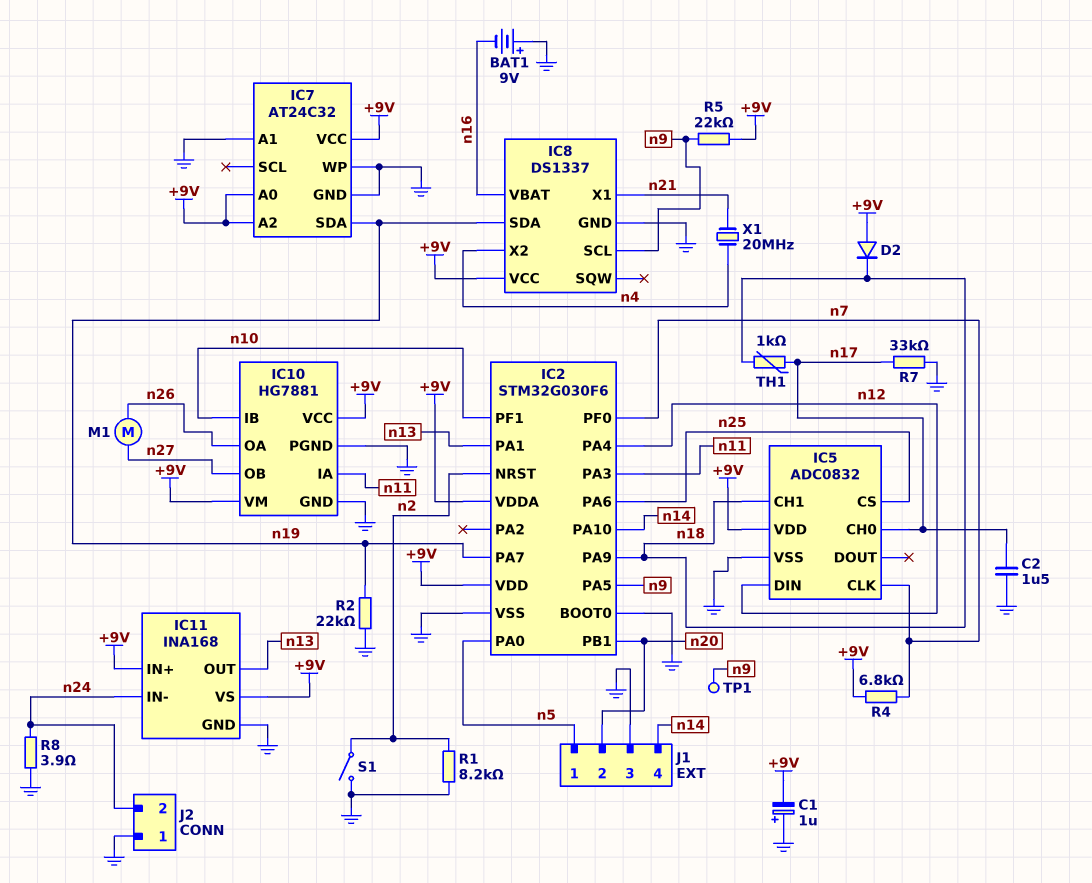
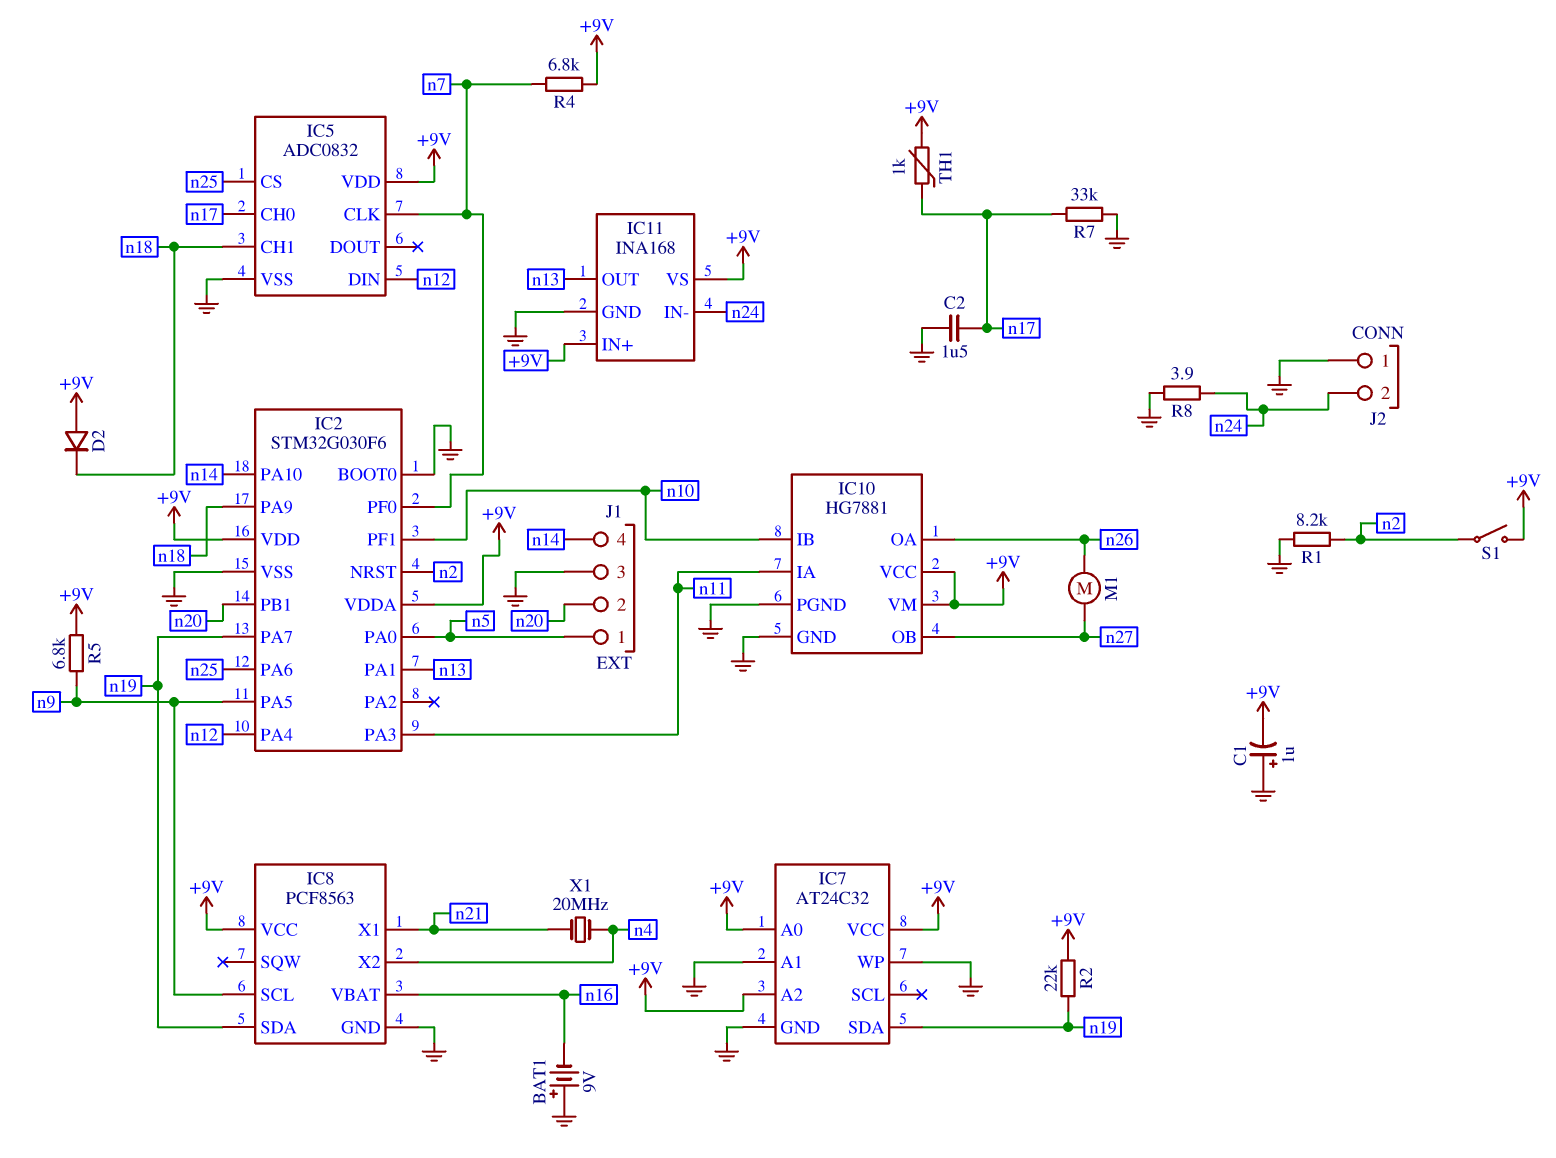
IC8: DS1337 -> PCF8563
R2: 22k (GND, n19) -> 22k (+9V, n19)
R5: 22k (+9V, n9) -> 6.8k (+9V, n9)
S1: switch (GND, n2) -> switch (+9V, n2)
TH1: 1k (n17, n18) -> 1k (+9V, n17)
TP1: test point (n9) -> none

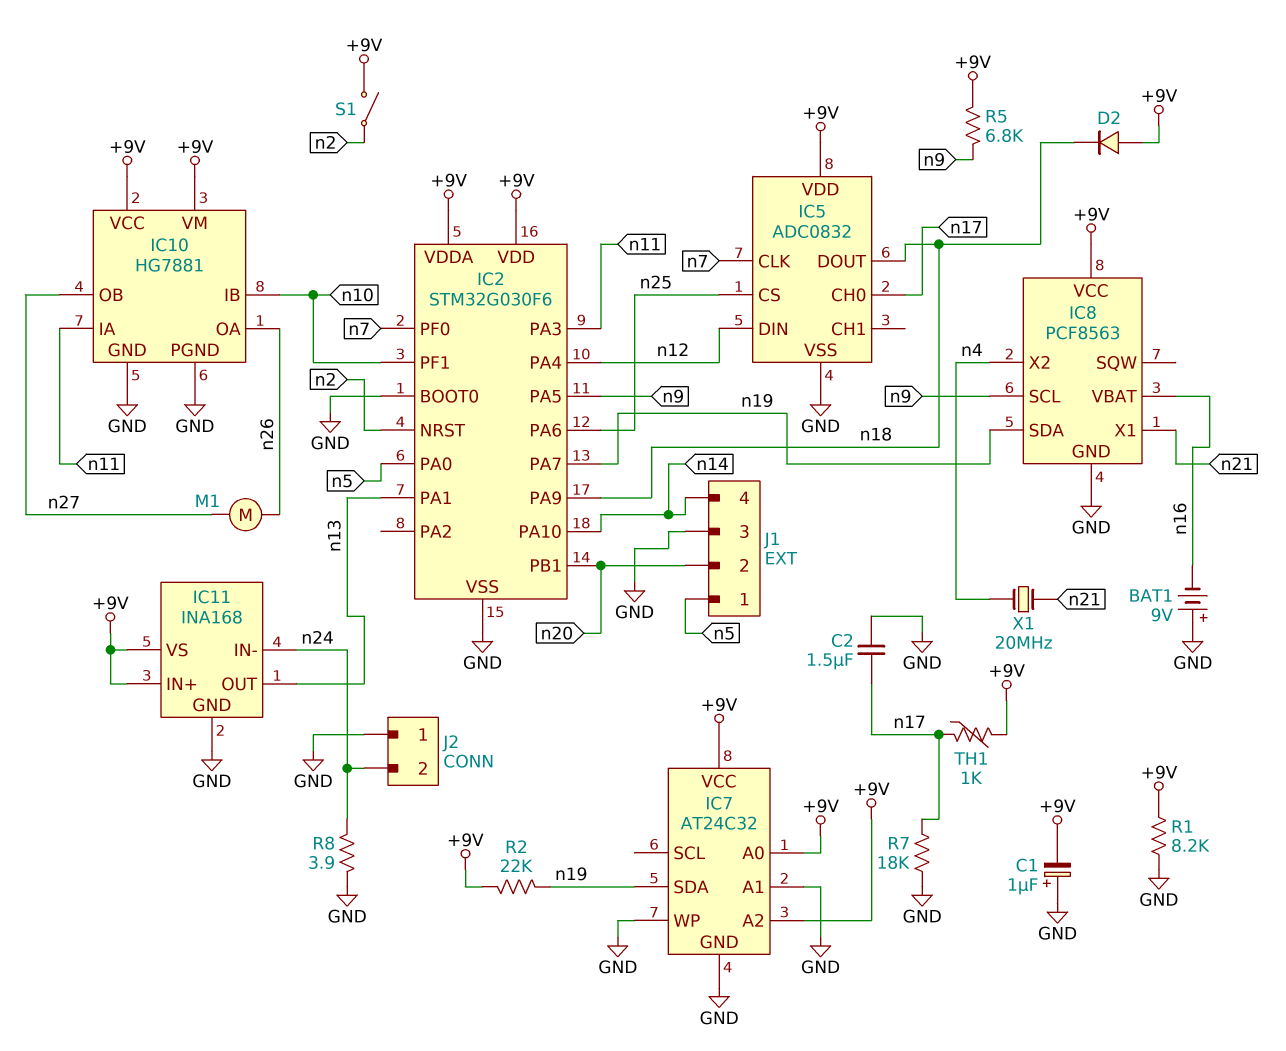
IC5 pin CH1: n18 -> none
IC5 pin DOUT: none -> n18
R1: 8.2k (GND, n2) -> 8.2k (+9V, GND)
R4: 6.8k (+9V, n7) -> none
R7: 33k (GND, n17) -> 18k (GND, n17)

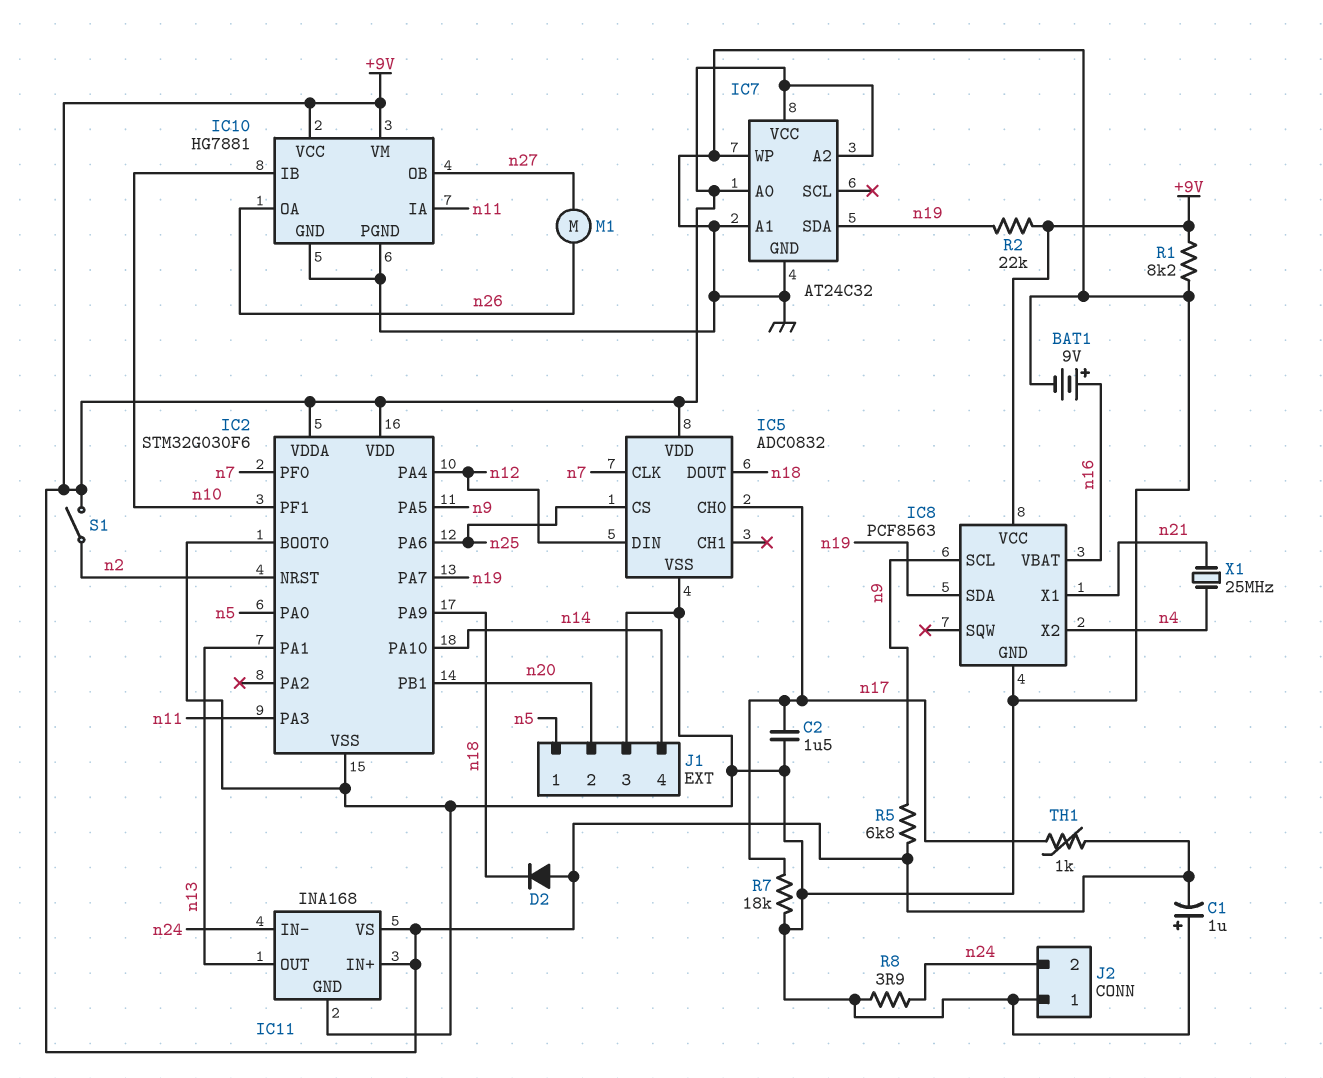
BAT1: 9V (plus GND, minus n16) -> 9V (plus n16, minus GND)
X1: 20MHz (n4, n21) -> 25MHz (n4, n21)

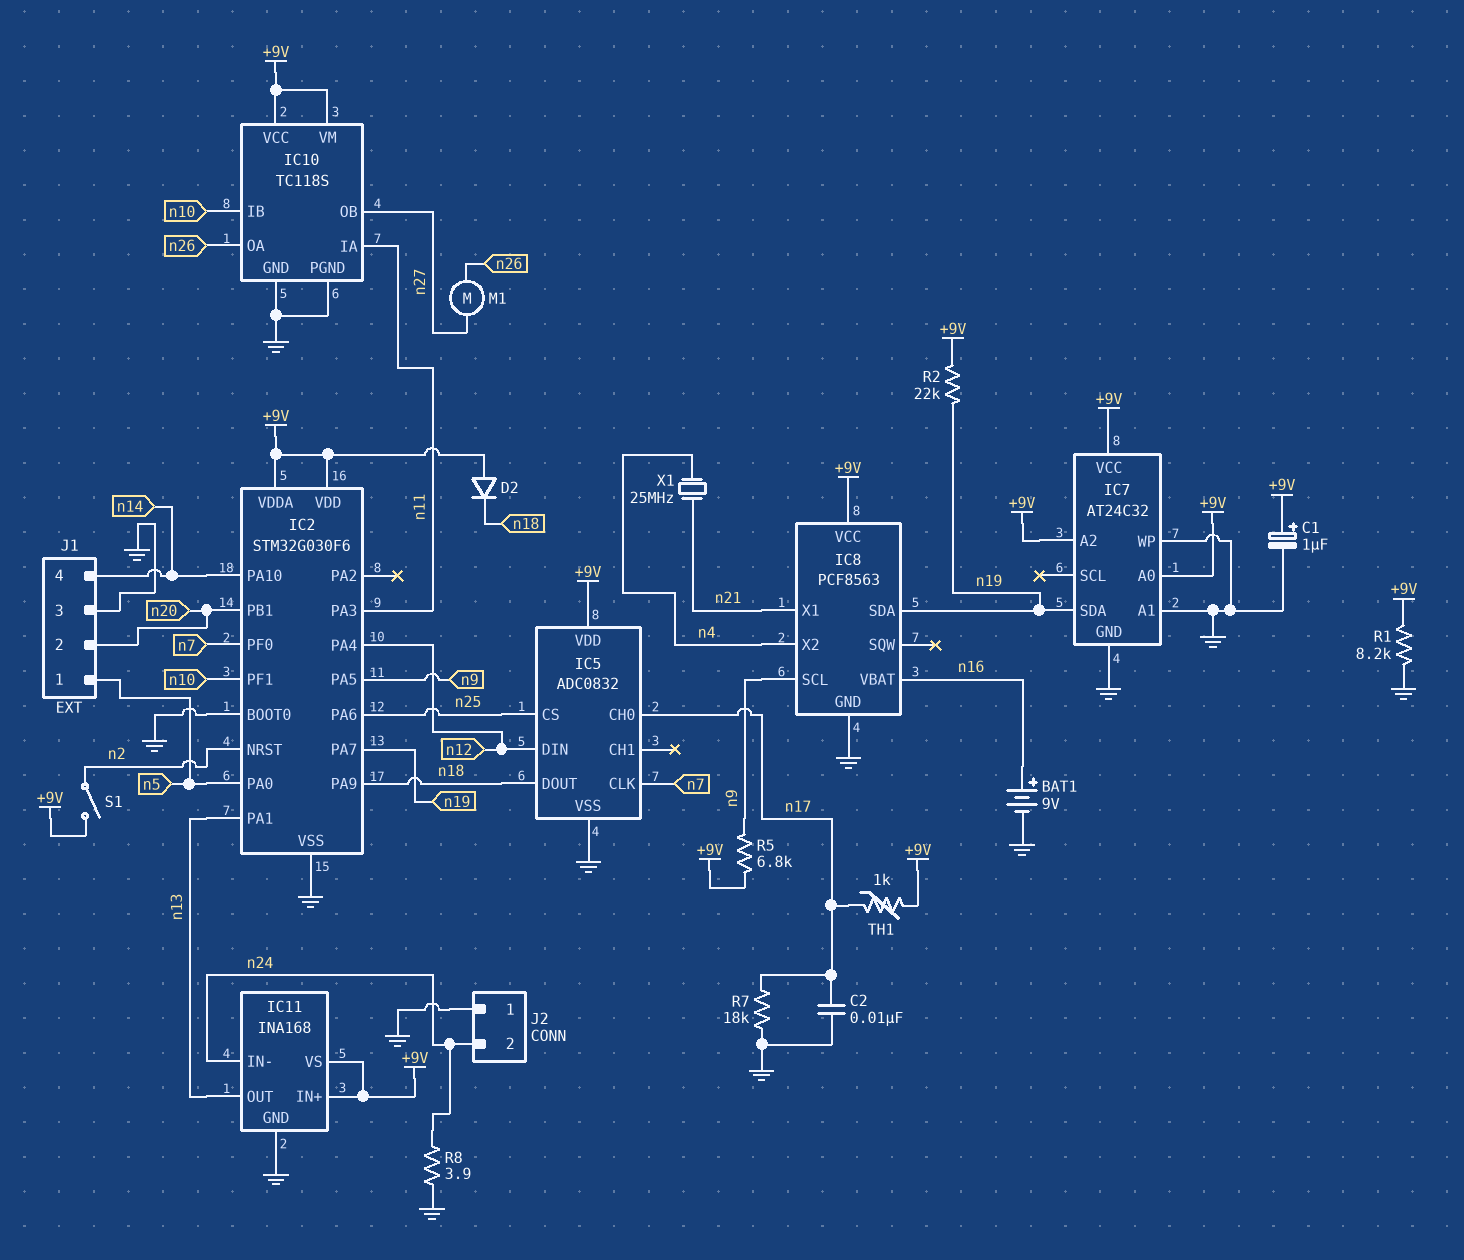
C1: 1uF (plus GND, minus +9V) -> 1uF (plus +9V, minus GND)
C2: 1.5uF (GND, n17) -> 10nF (GND, n17)
IC10: HG7881 -> TC118S

